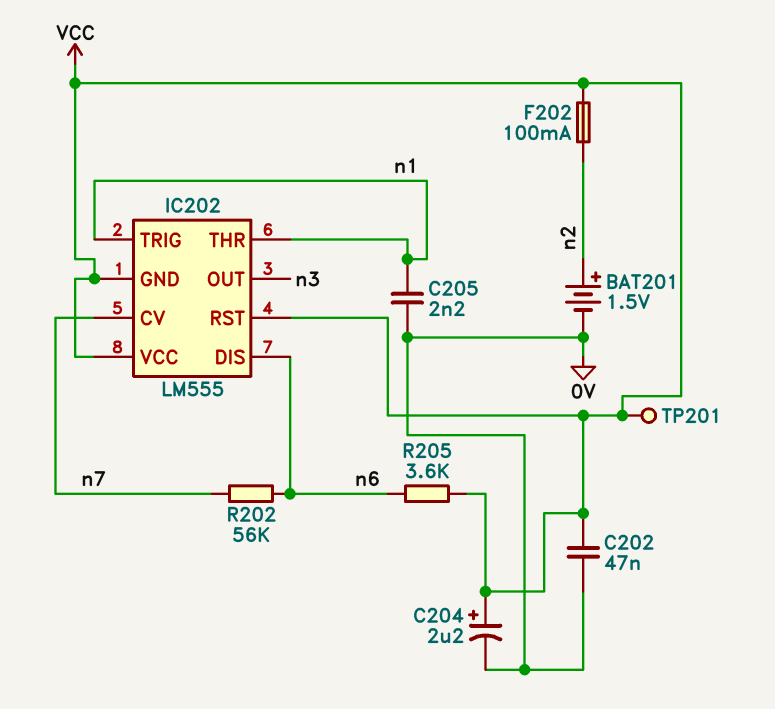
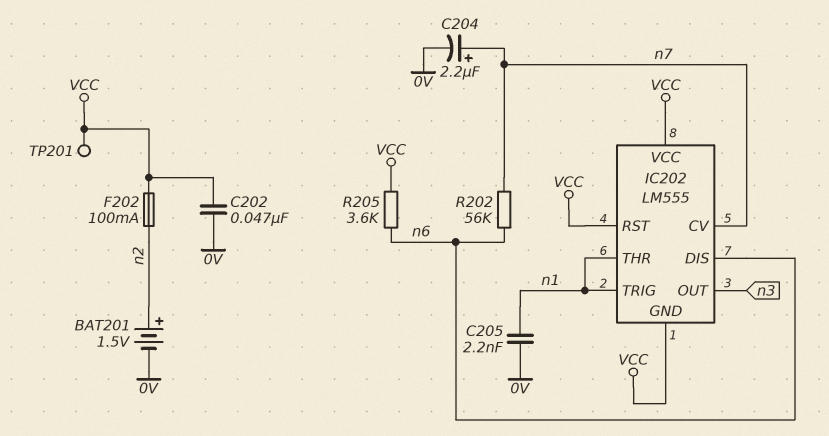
C204: 2.2uF (plus VCC, minus 0V) -> 2.2uF (plus n7, minus 0V)

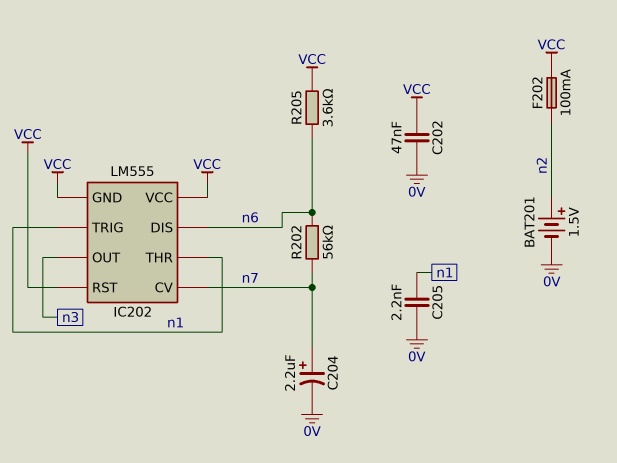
TP201: test point (VCC) -> none

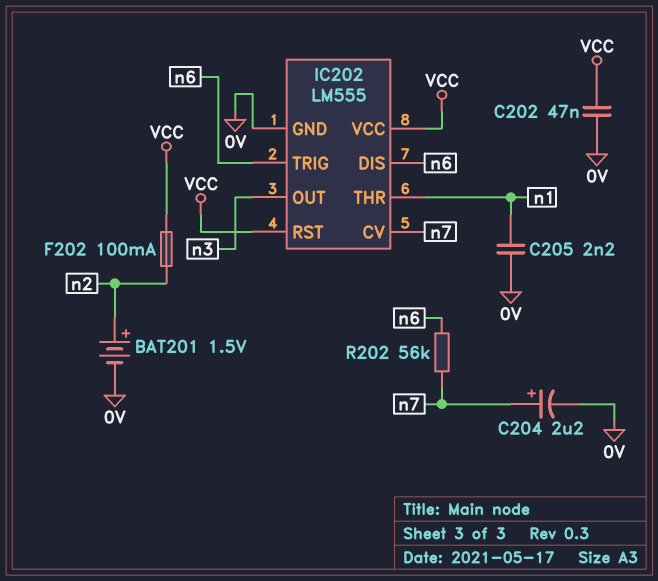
IC202 pin GND: VCC -> 0V
IC202 pin TRIG: n1 -> n6
R205: 3.6k (VCC, n6) -> none

